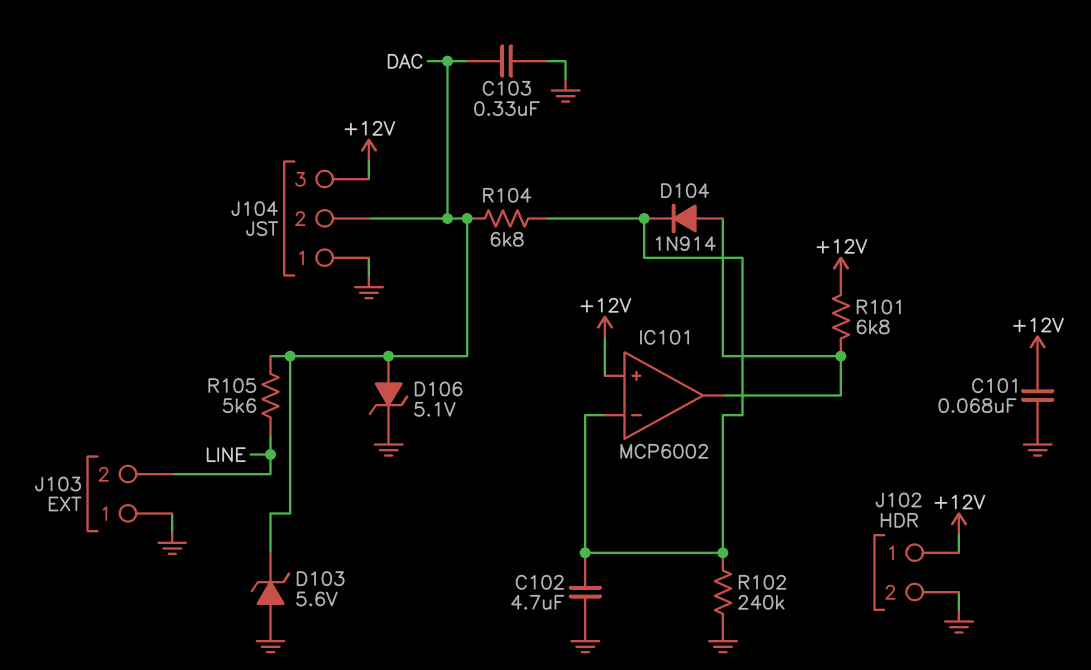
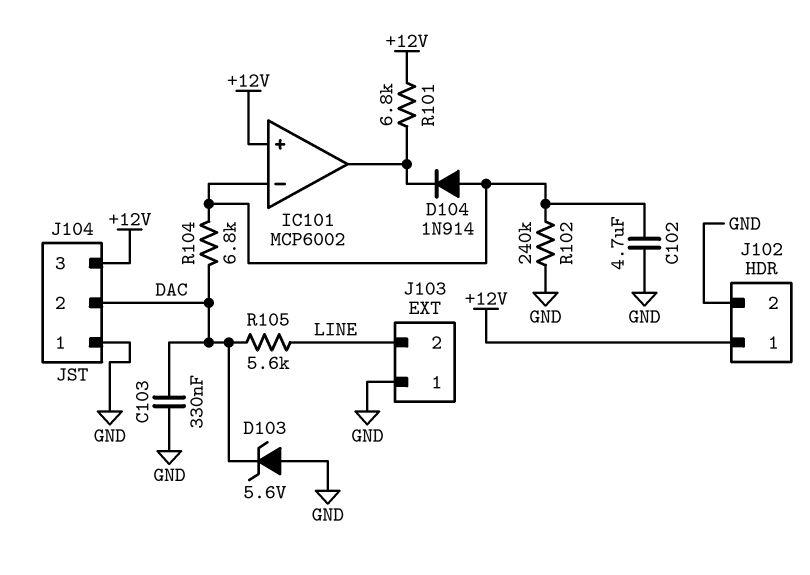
C101: 68nF (+12V, GND) -> none
D104: diode 1N914 (A IC101/out, K IC101/in-) -> diode 1N914 (A IC101/in-, K IC101/out)
D106: zener 5.1V (A DAC, K GND) -> none

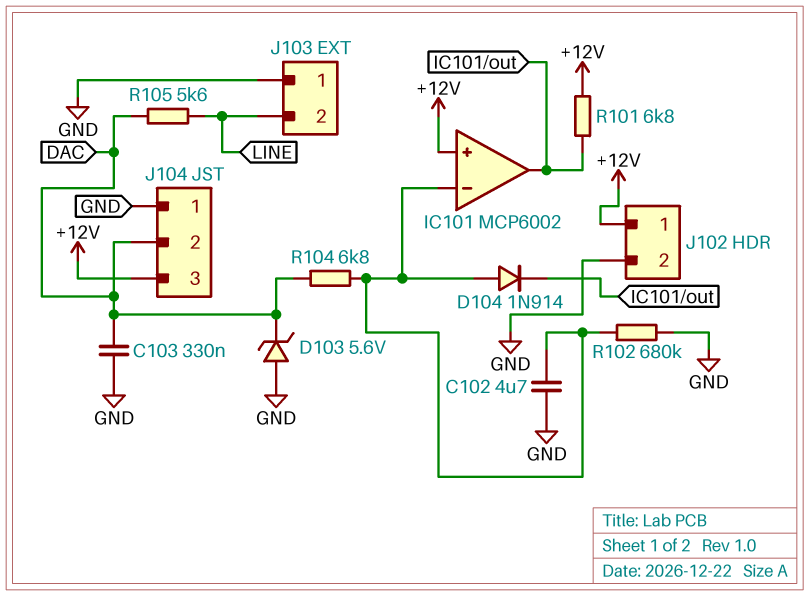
R102: 240k (GND, IC101/in-) -> 680k (GND, IC101/in-)

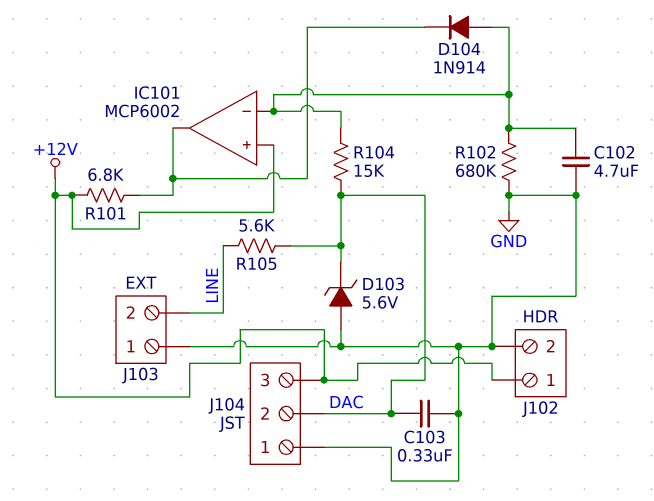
R104: 6.8k (DAC, IC101/in-) -> 15k (DAC, IC101/in-)

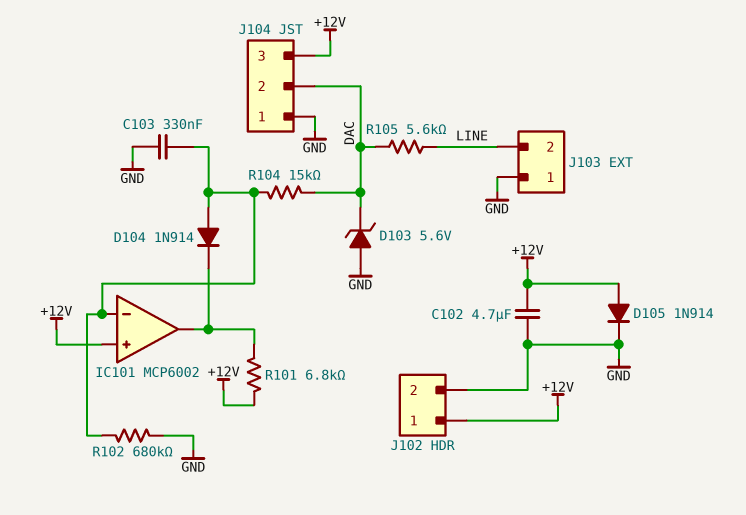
C102: 4.7uF (GND, IC101/in-) -> 4.7uF (+12V, GND)
C103: 330nF (DAC, GND) -> 330nF (GND, IC101/in-)
D105: none -> diode 1N914 (A +12V, K GND)

